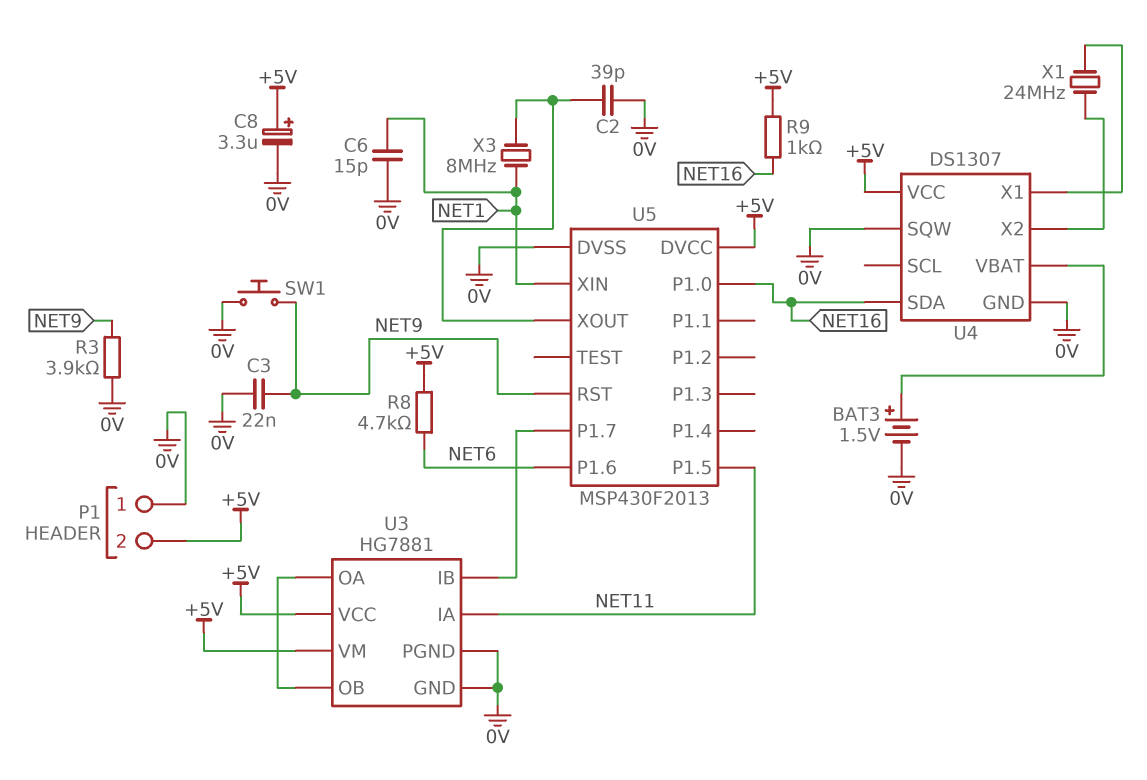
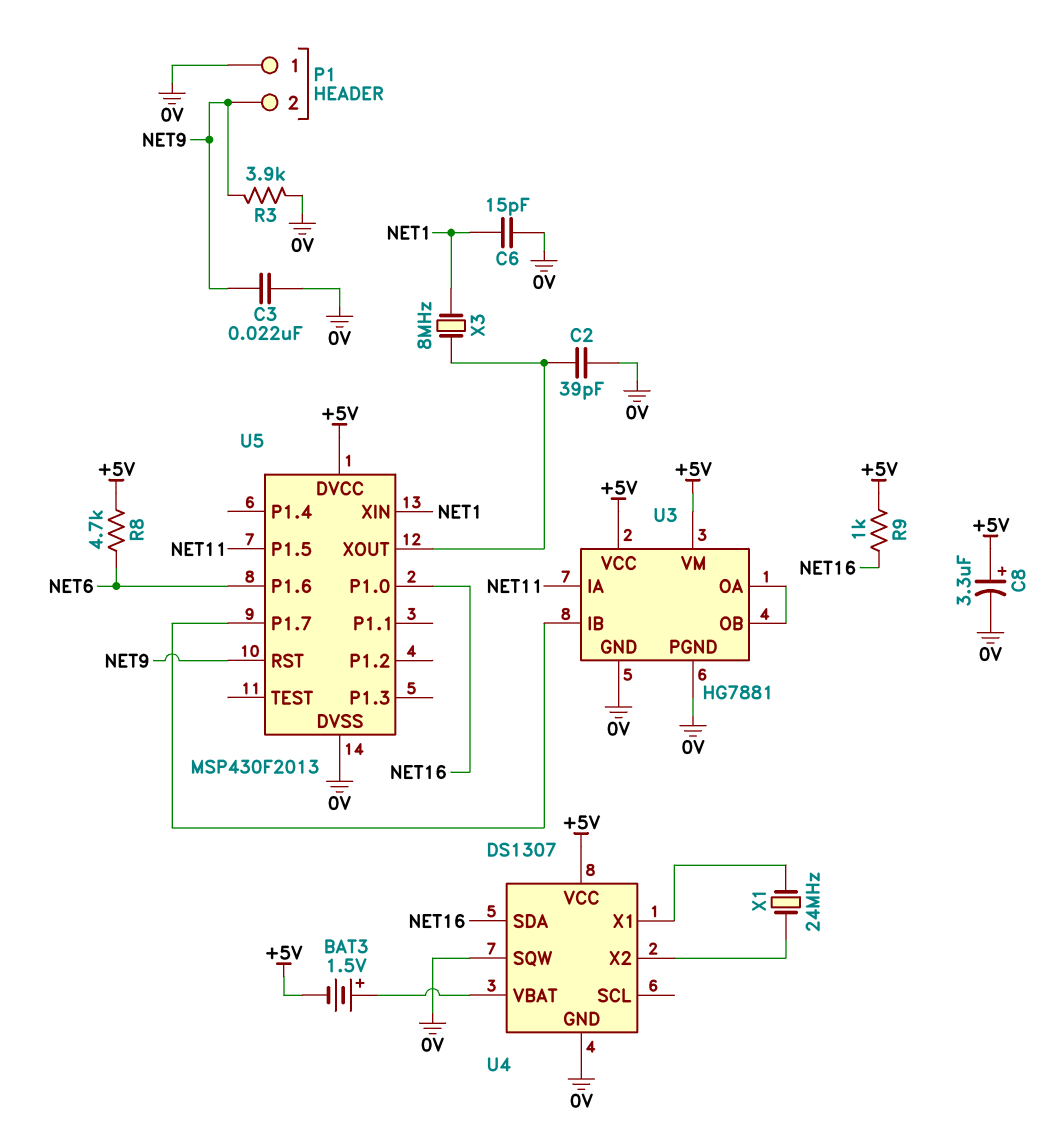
BAT3: 1.5V (plus U4/VBAT, minus 0V) -> 1.5V (plus U4/VBAT, minus +5V)
P1 pin 2: +5V -> NET9
SW1: button (0V, NET9) -> none

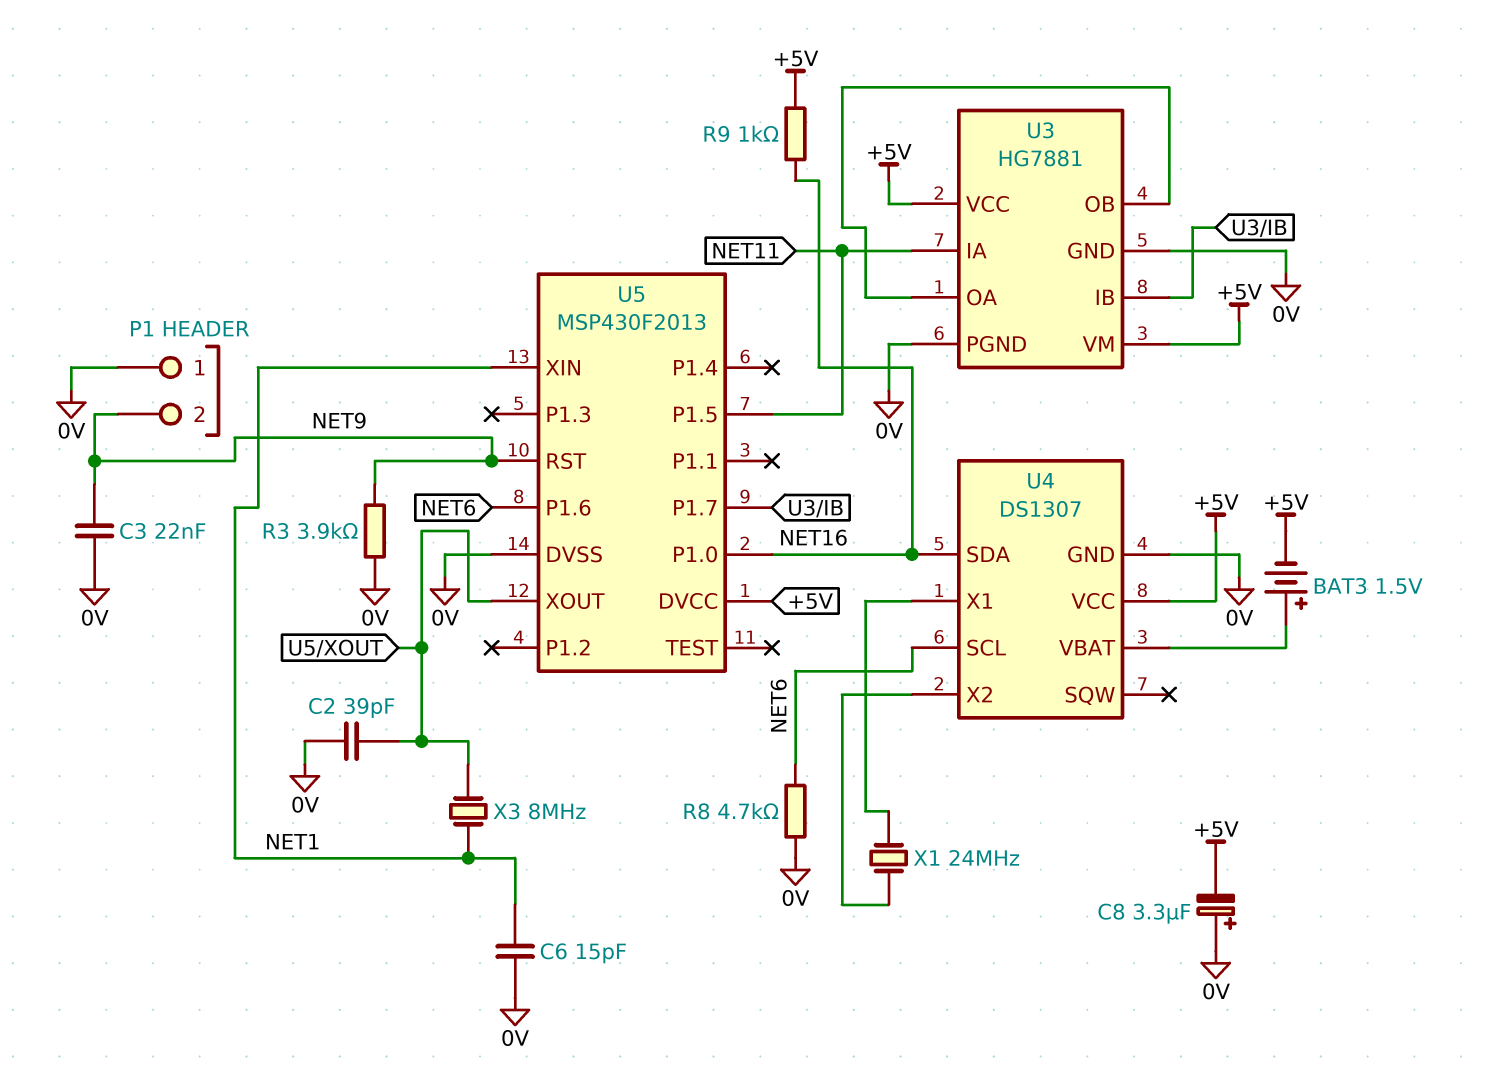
C8: 3.3uF (plus +5V, minus 0V) -> 3.3uF (plus 0V, minus +5V)
R8: 4.7k (+5V, NET6) -> 4.7k (0V, NET6)
U4 pin SCL: none -> NET6
U4 pin SQW: 0V -> none

